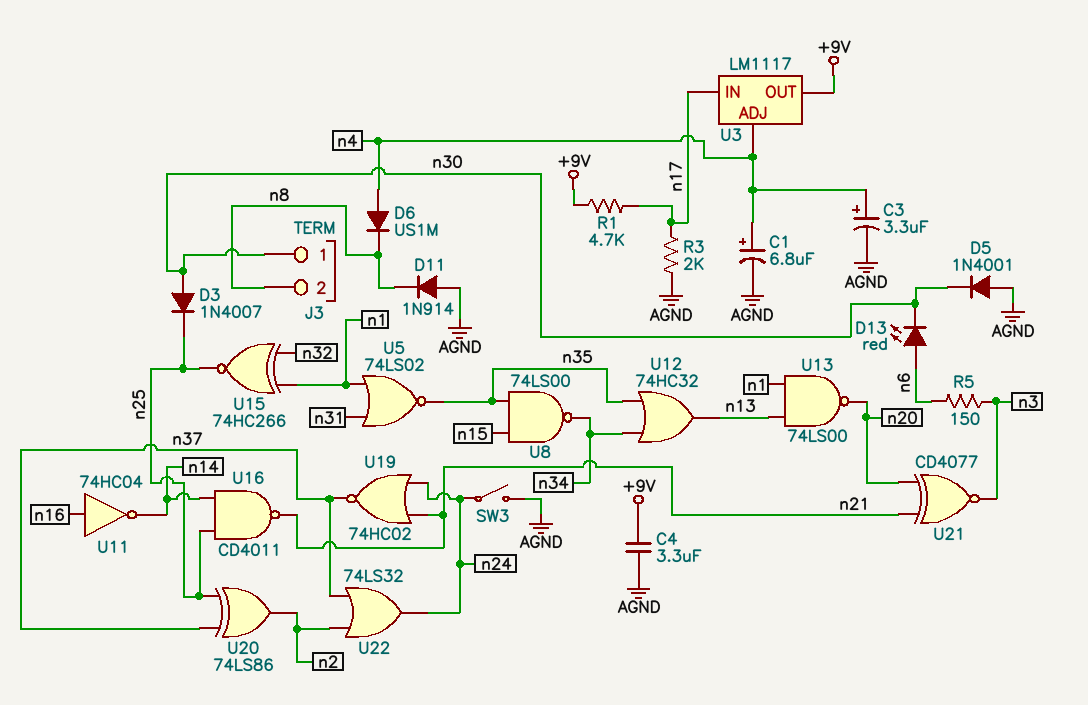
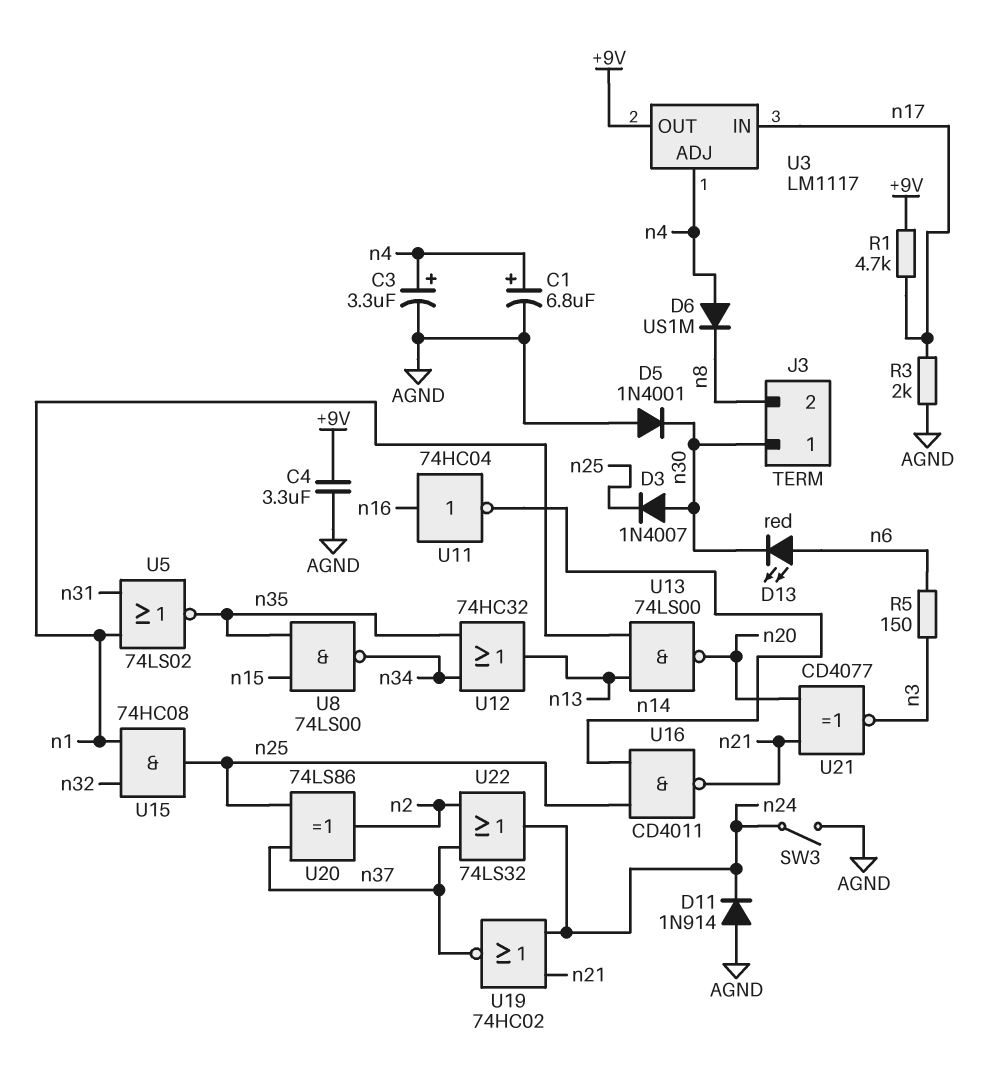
D11: diode 1N914 (A AGND, K n8) -> diode 1N914 (A AGND, K n24)
U15: XNOR 74HC266 (in n1, in n32, out n25) -> AND 74HC08 (in n1, in n32, out n25)

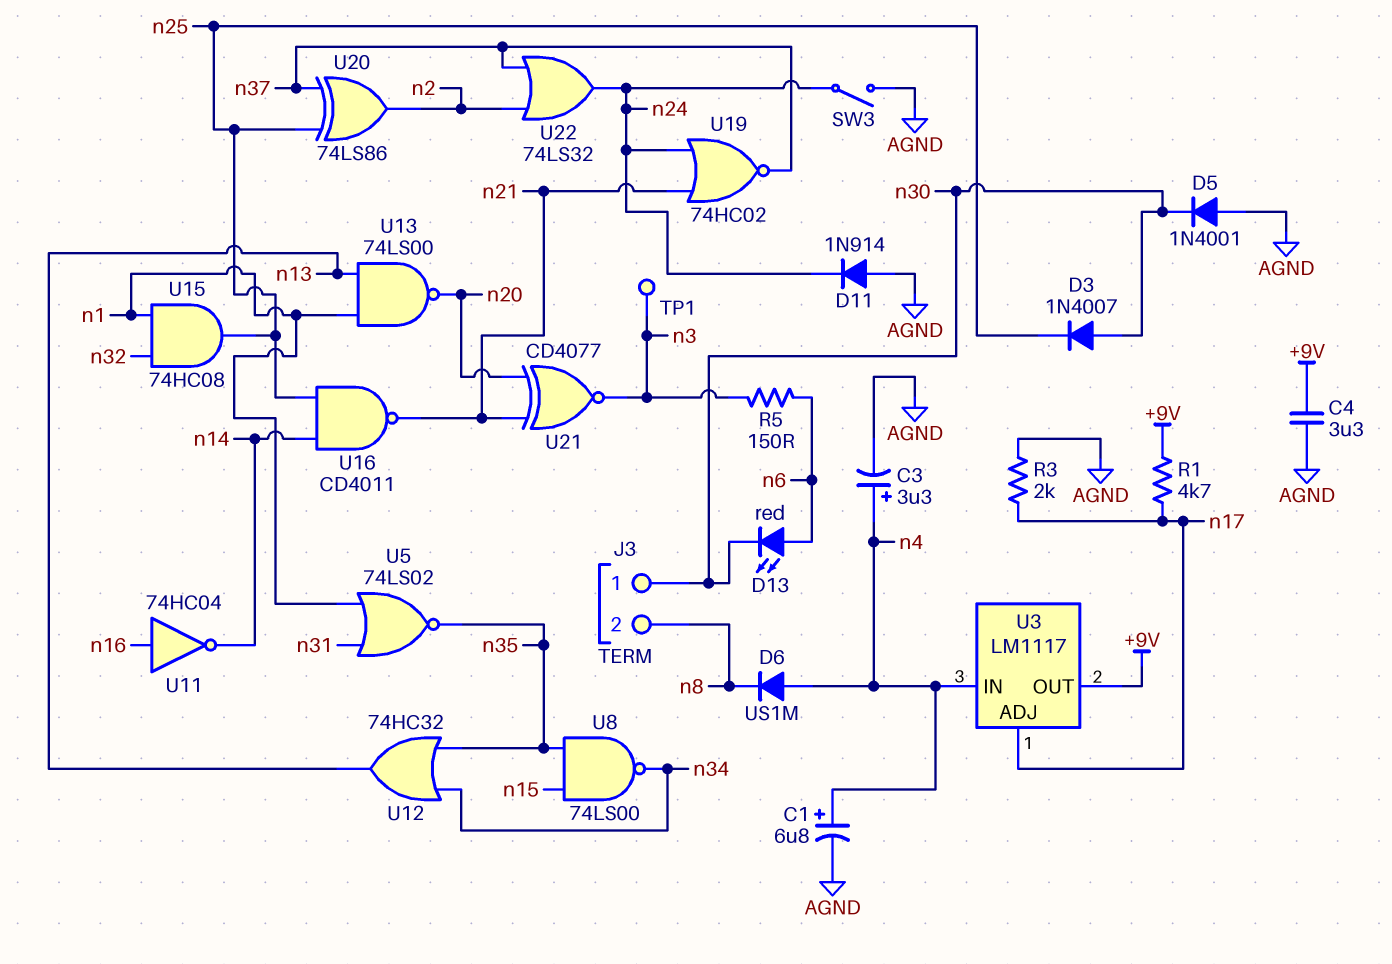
TP1: none -> test point (n3)
U3 pin ADJ: n4 -> n17
U3 pin IN: n17 -> n4

